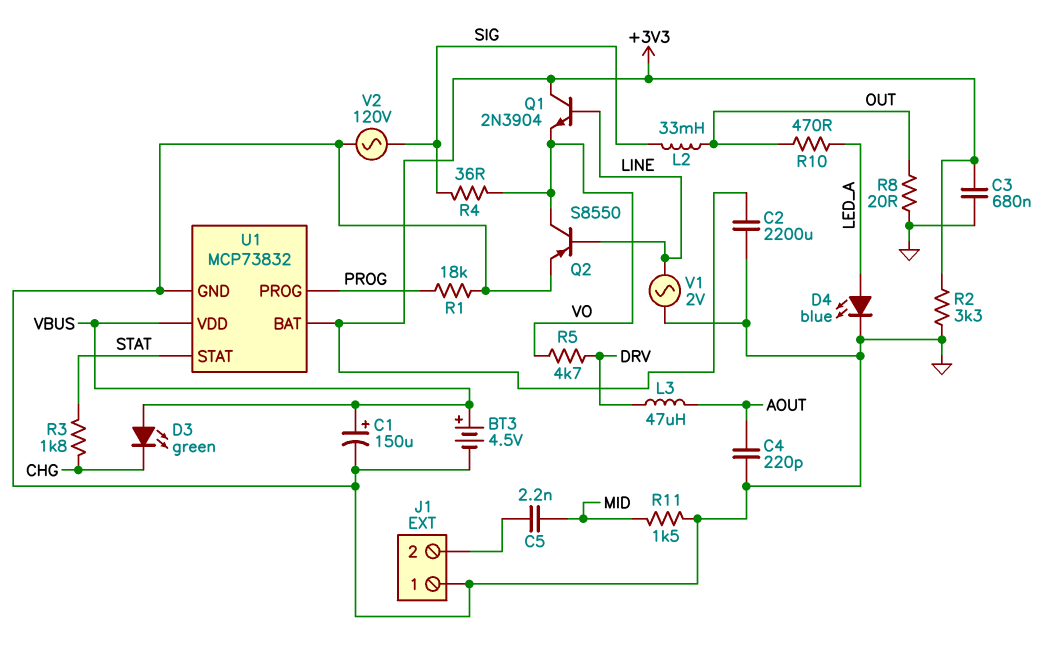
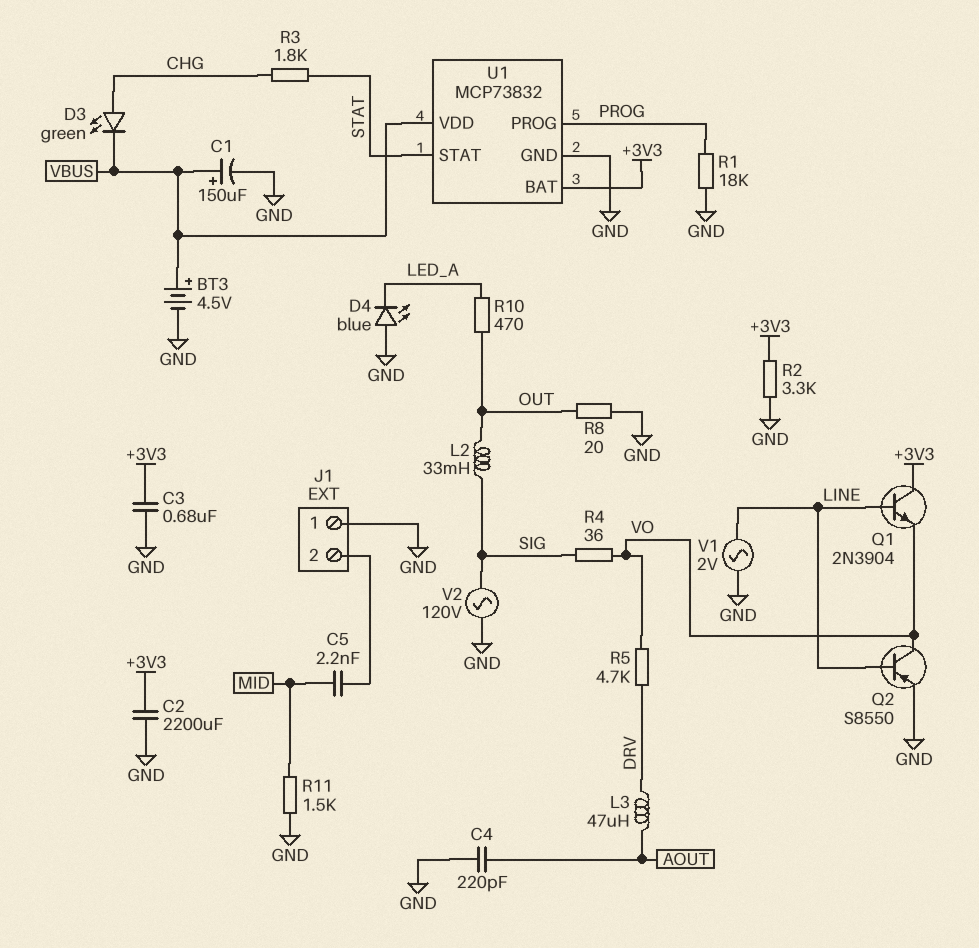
D3: LED green (A VBUS, K CHG) -> LED green (A CHG, K VBUS)
D4: LED blue (A LED_A, K GND) -> LED blue (A GND, K LED_A)

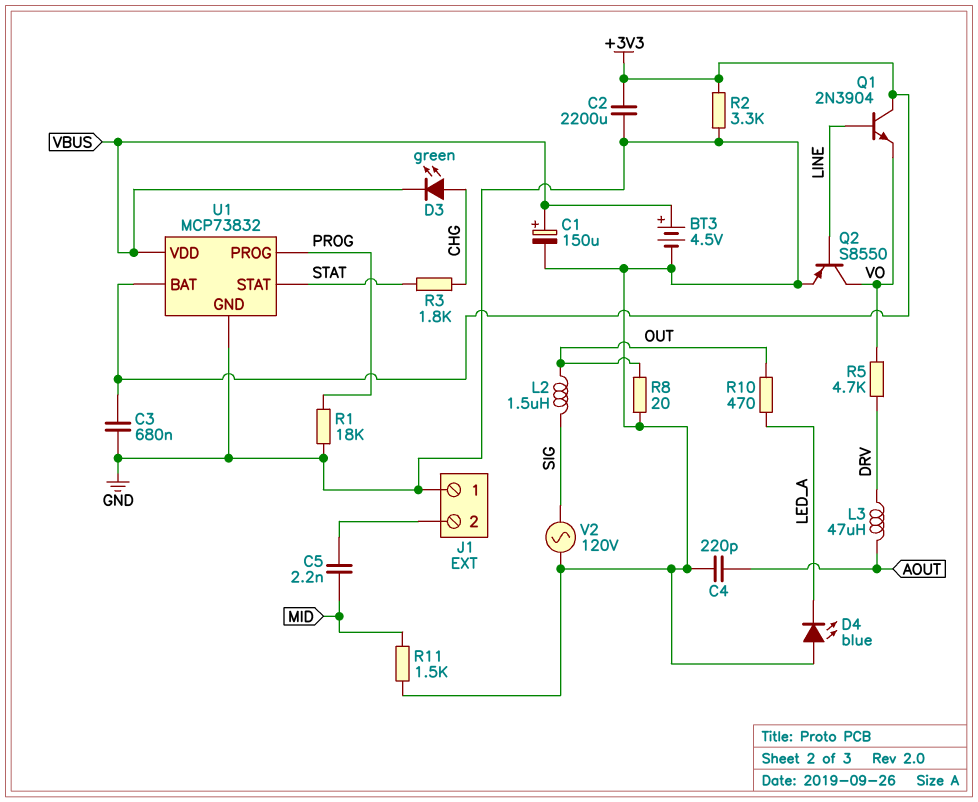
L2: 33mH (OUT, SIG) -> 1.5uH (OUT, SIG)
R4: 36 (SIG, VO) -> none
V1: AC 2V (GND, LINE) -> none

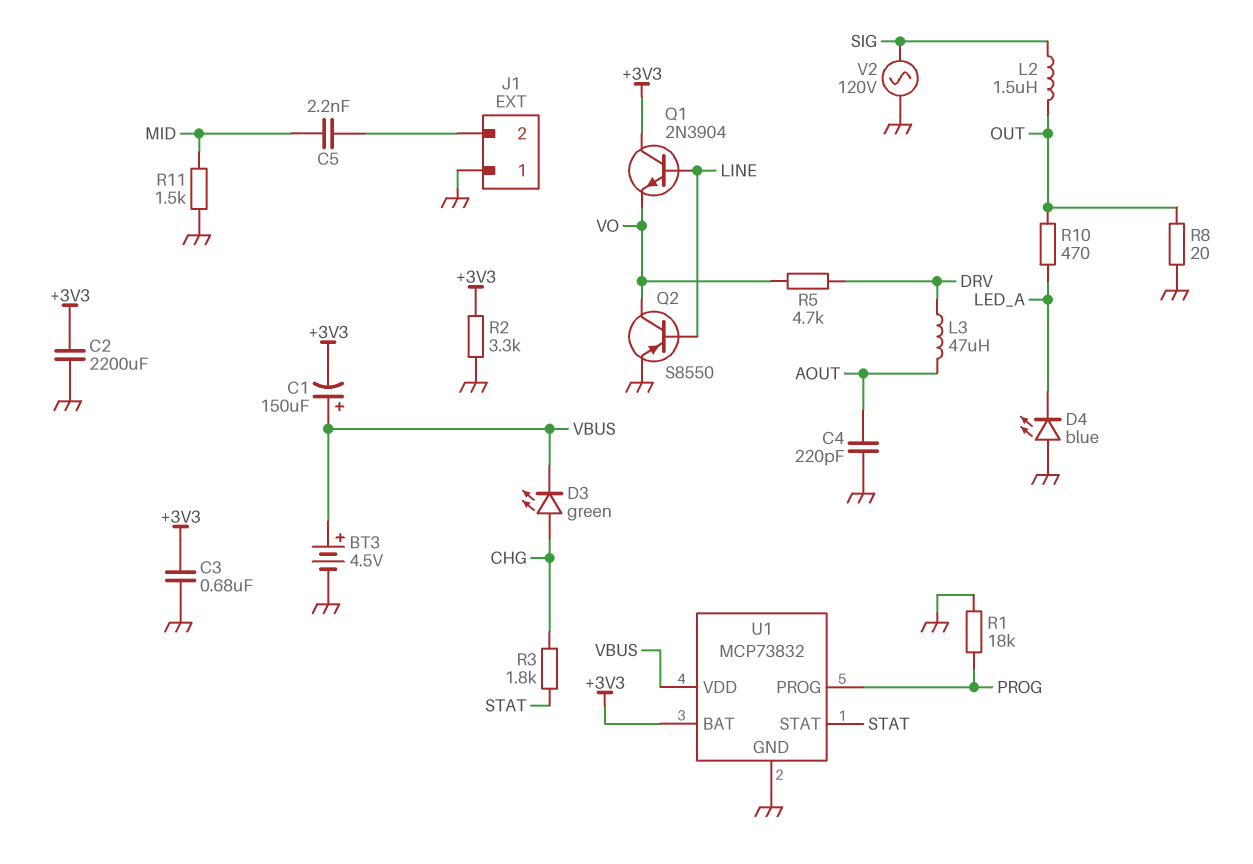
C1: 150uF (plus VBUS, minus GND) -> 150uF (plus VBUS, minus +3V3)

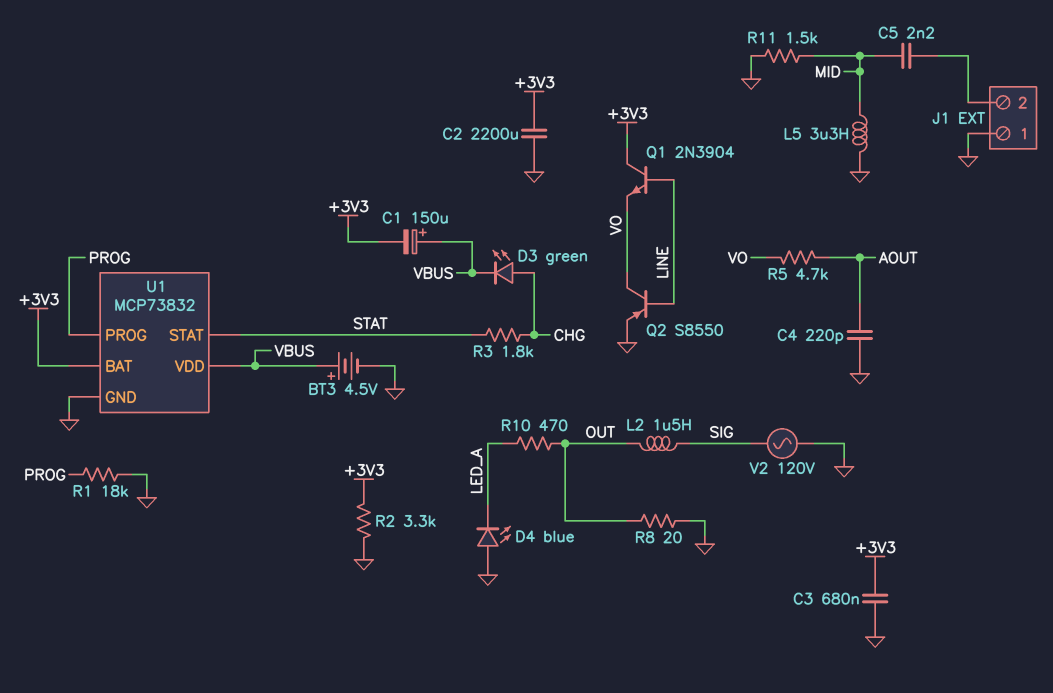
L3: 47uH (AOUT, DRV) -> none
L5: none -> 3.3uH (GND, MID)
R5: 4.7k (DRV, VO) -> 4.7k (AOUT, VO)

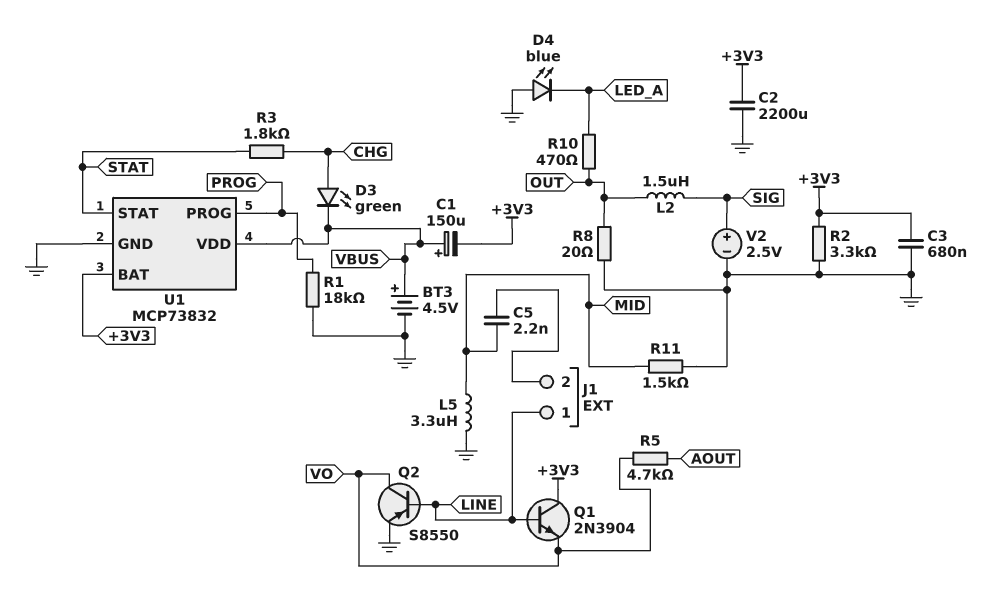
C4: 220pF (AOUT, GND) -> none
J1 pin 1: GND -> LINE
V2: AC 120V (GND, SIG) -> 2.5V (plus SIG, minus GND)

